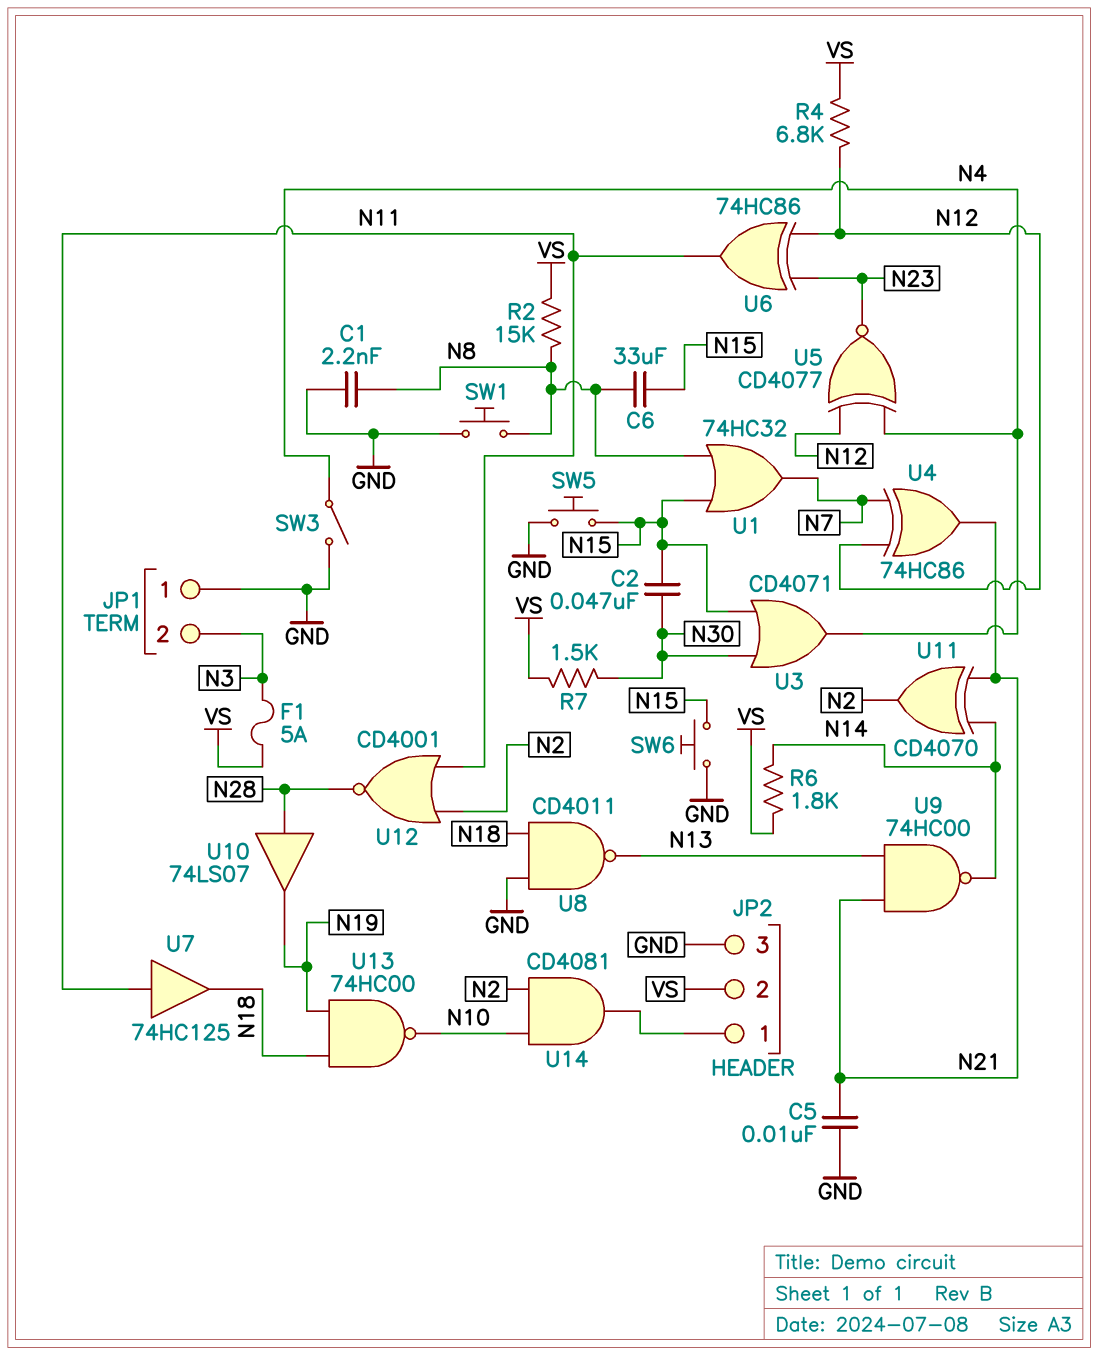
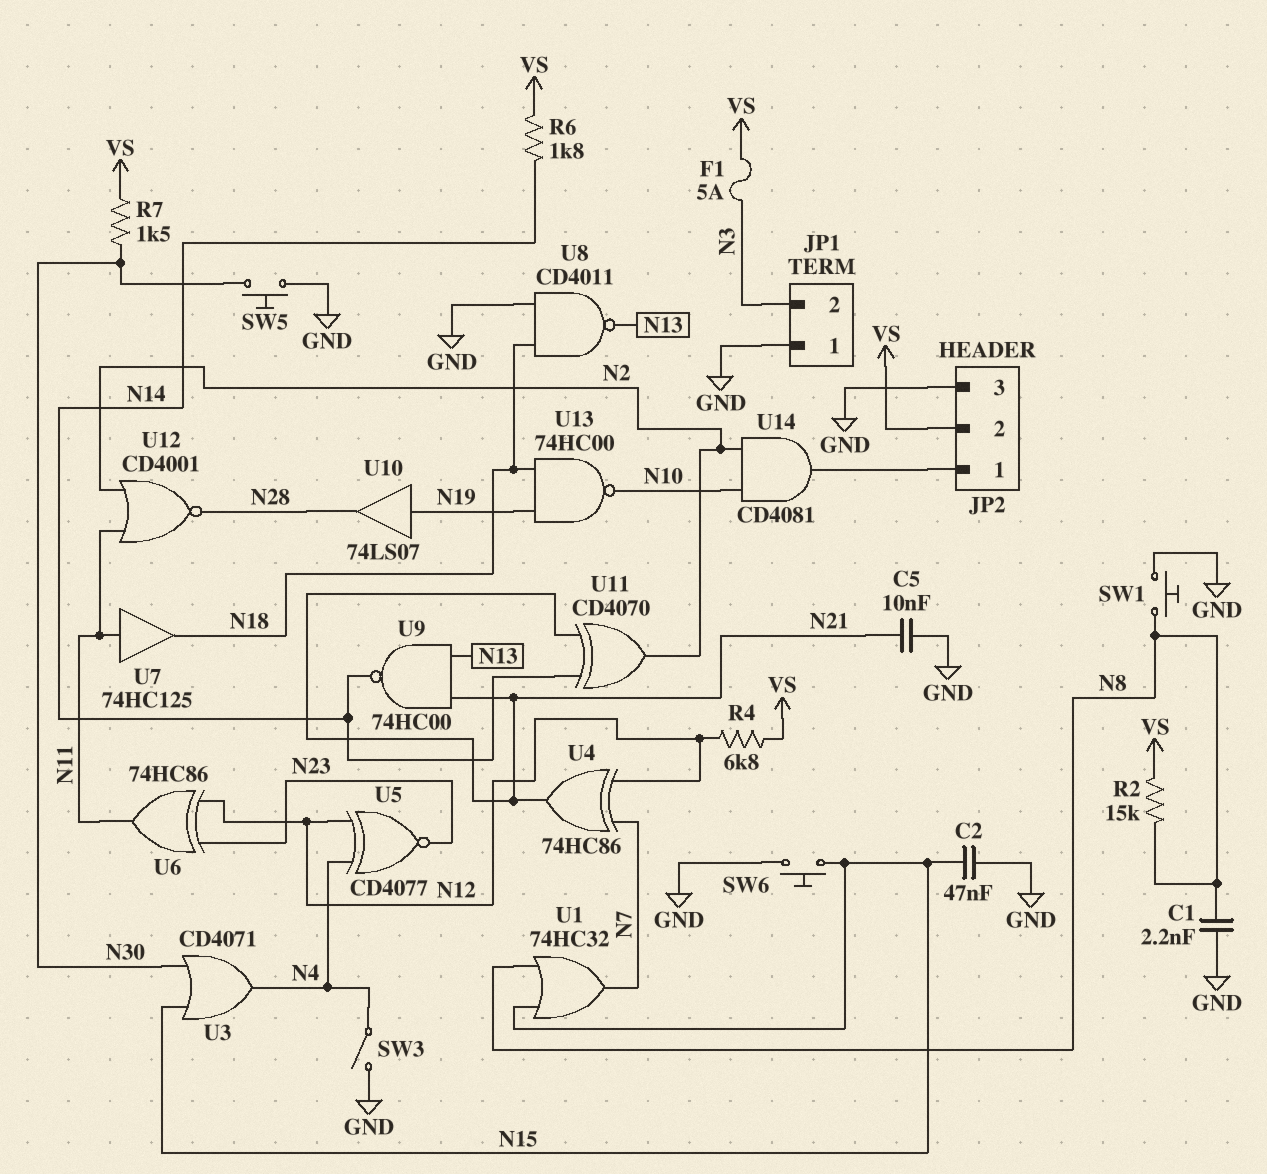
C2: 47nF (N15, N30) -> 47nF (GND, N15)
C6: 33uF (N8, N15) -> none
SW5: button (GND, N15) -> button (GND, N30)
U10: buffer 74LS07 (in N28, out N19) -> buffer 74LS07 (in N19, out N28)

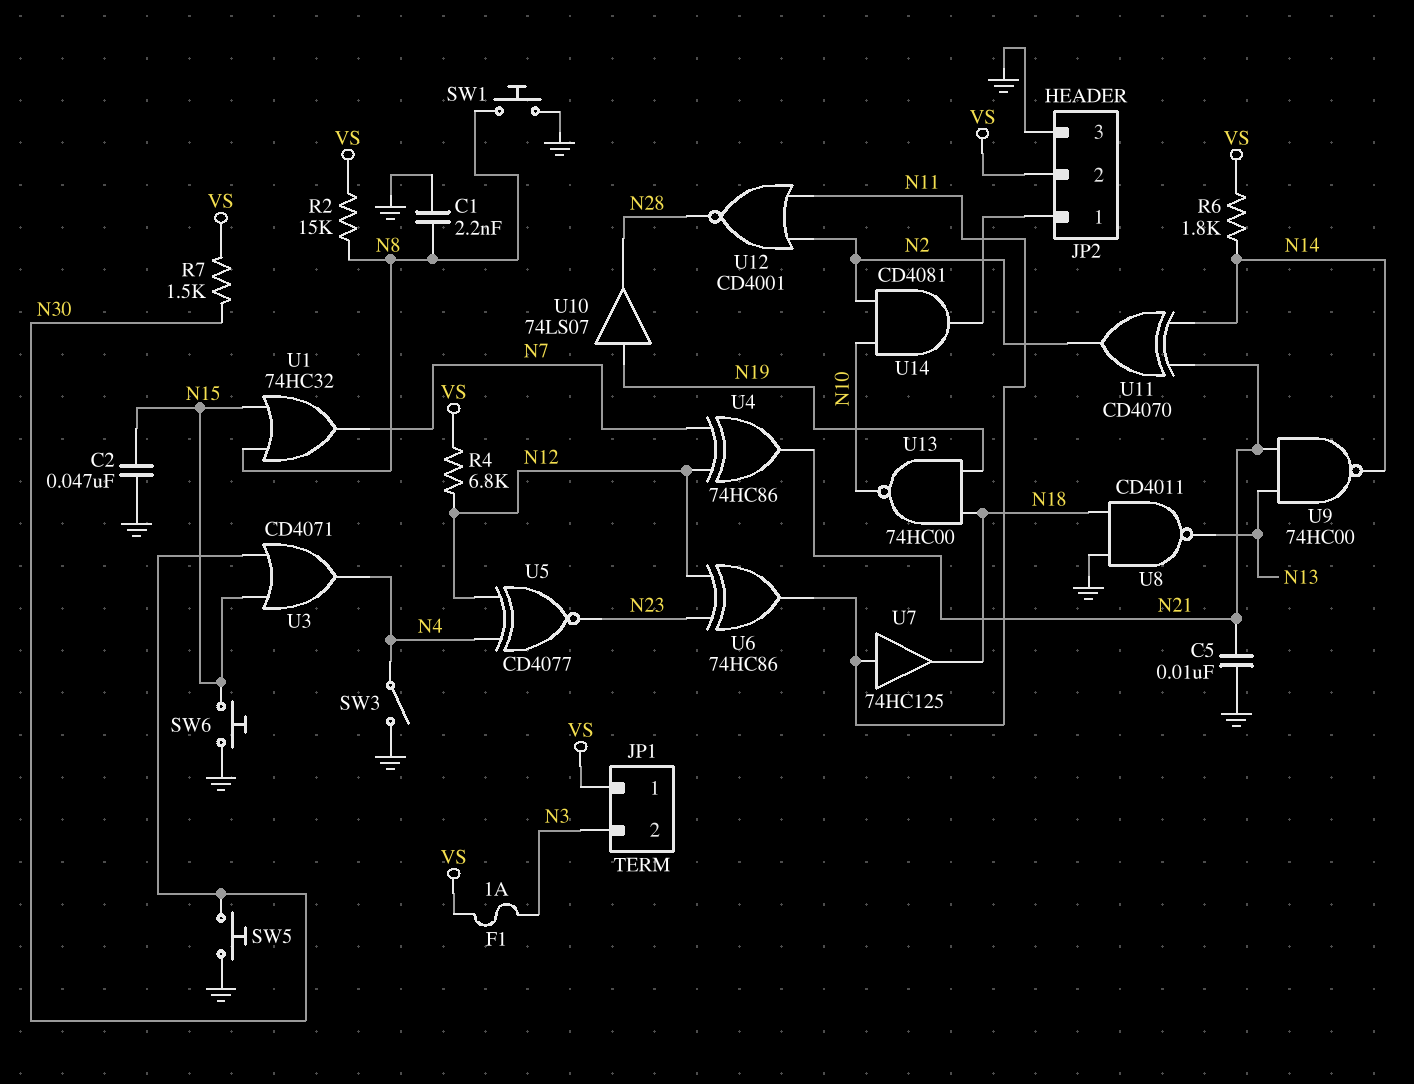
F1: 5A (N3, VS) -> 1A (N3, VS)
JP1 pin 1: GND -> VS

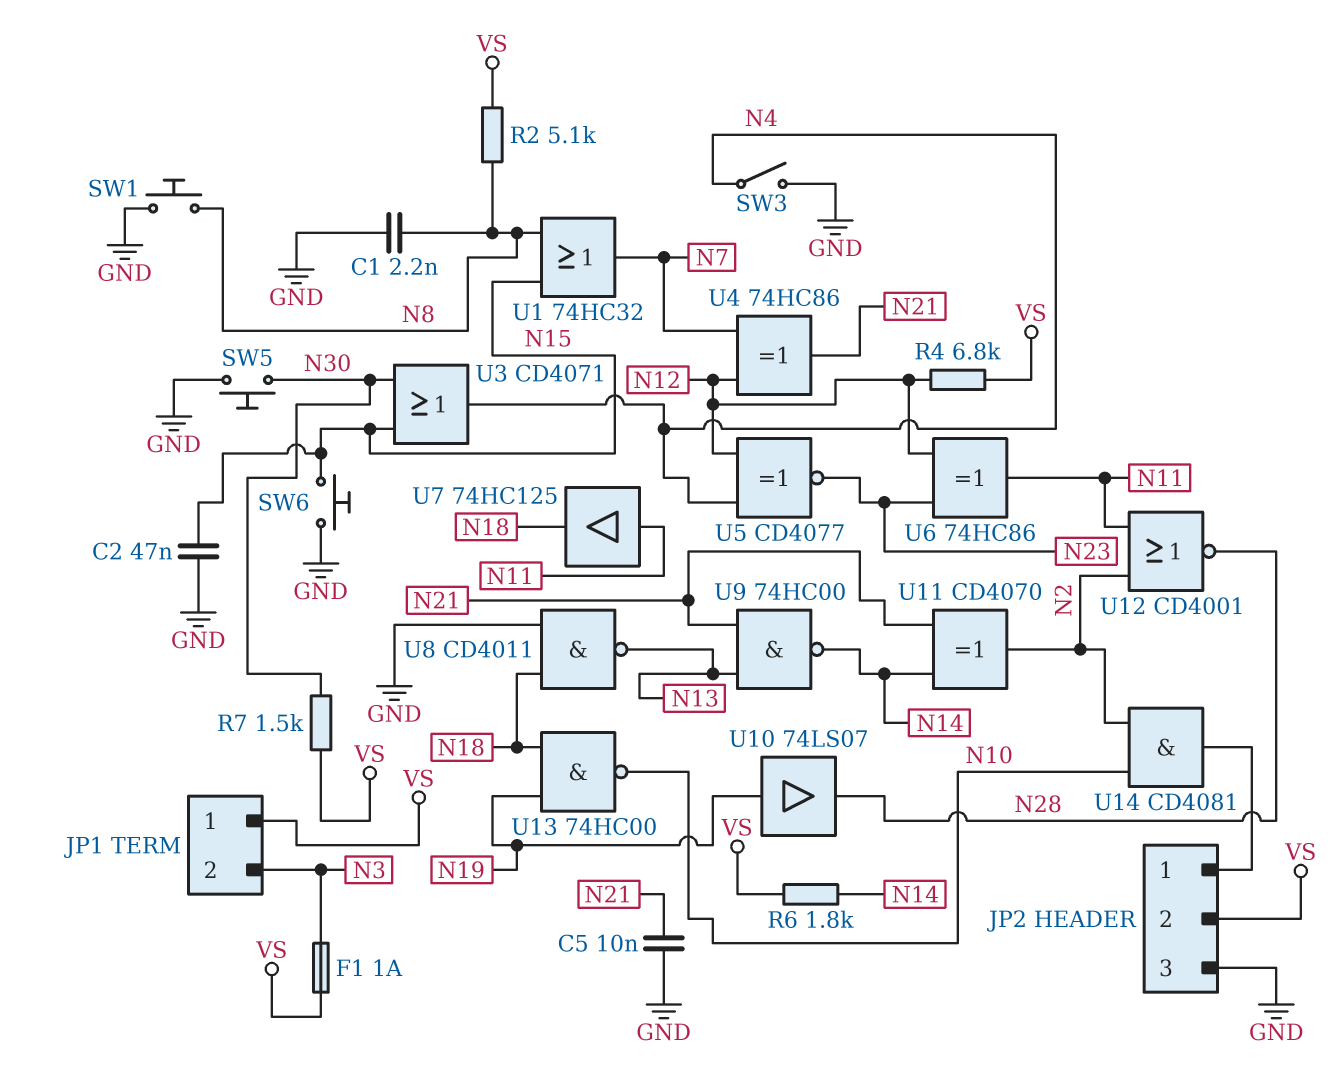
R2: 15k (N8, VS) -> 5.1k (N8, VS)

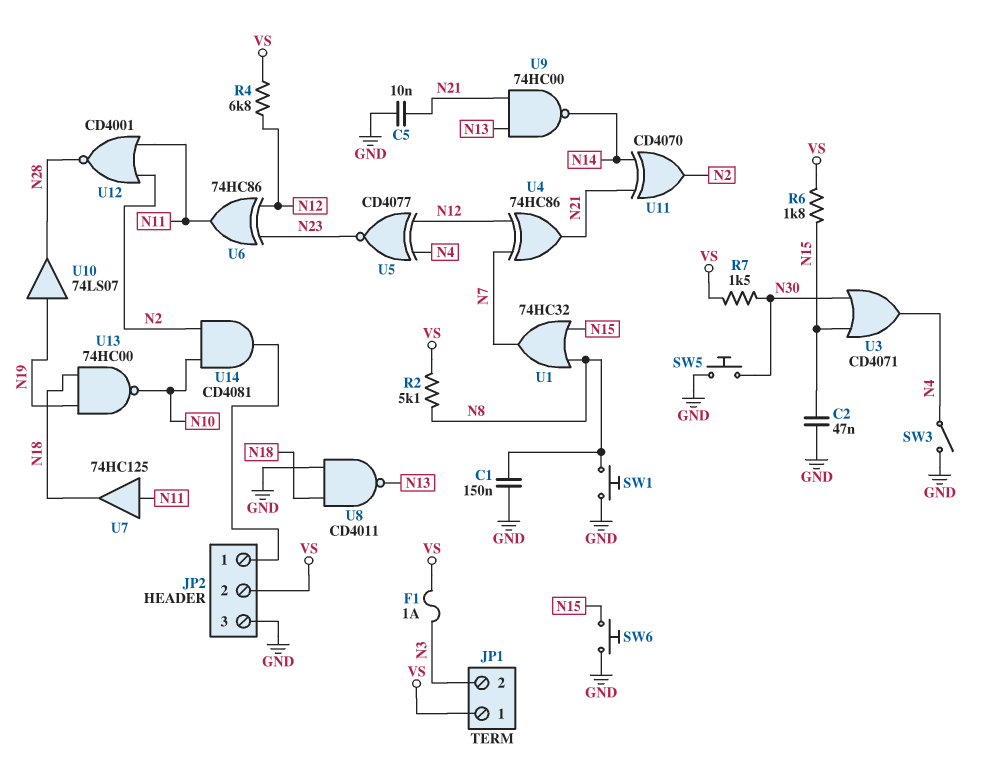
C1: 2.2nF (GND, N8) -> 150nF (GND, N8)
R6: 1.8k (N14, VS) -> 1.8k (N15, VS)

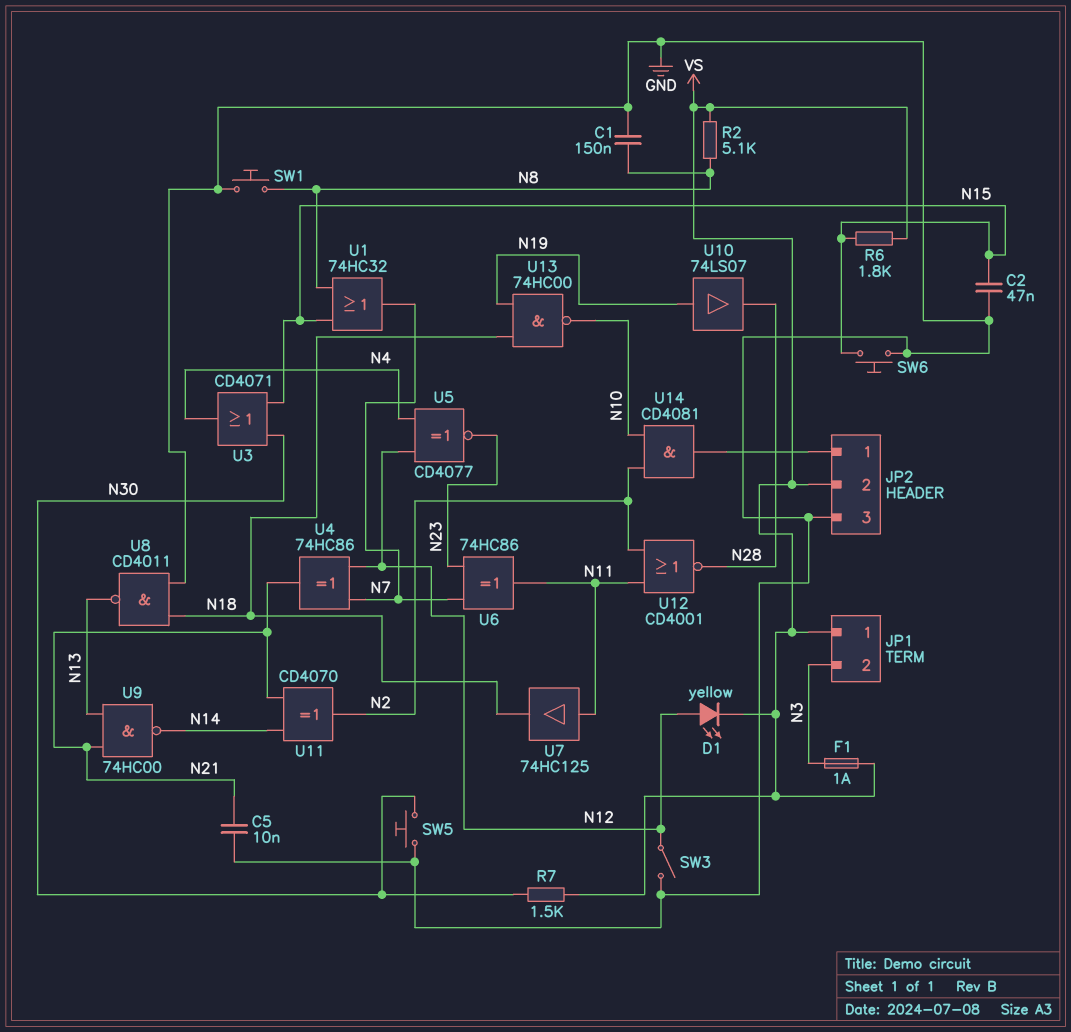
D1: none -> LED yellow (A N12, K VS)
R4: 6.8k (N12, VS) -> none
SW3: switch (GND, N4) -> switch (GND, N12)
U6: XOR 74HC86 (in N12, in N23, out N11) -> XOR 74HC86 (in N7, in N23, out N11)

